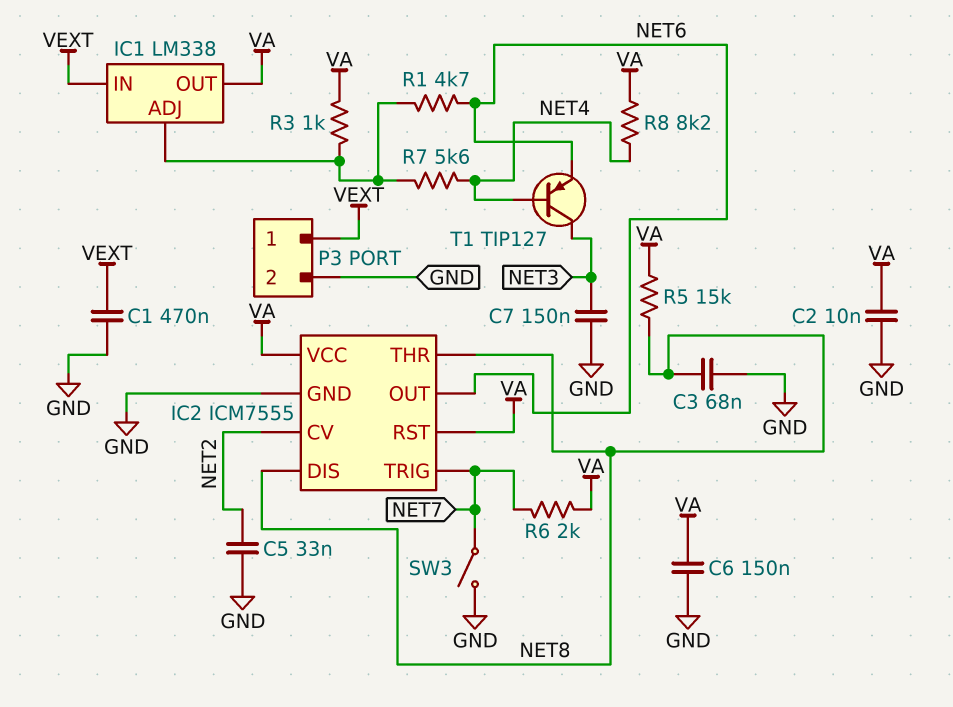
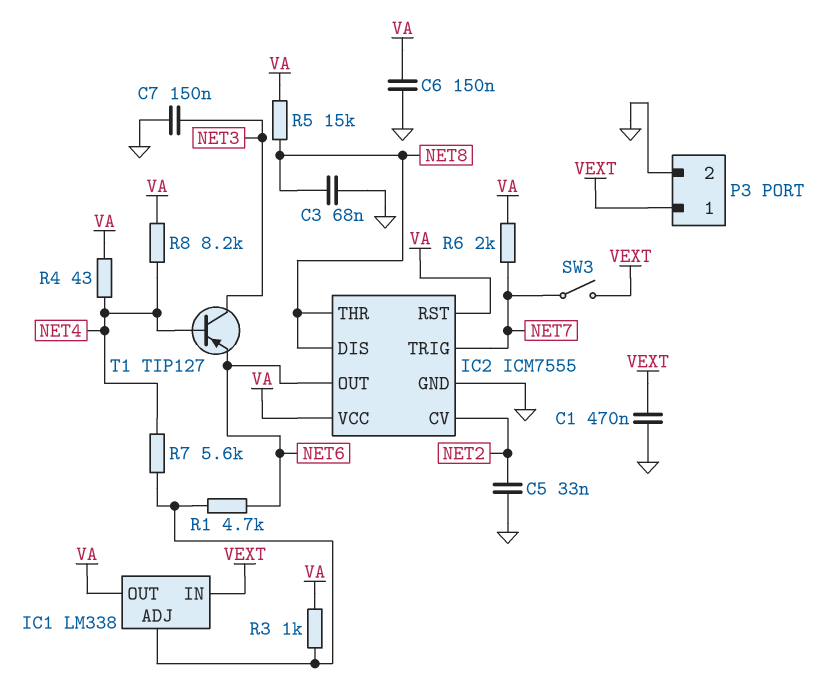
C2: 10nF (GND, VA) -> none
R4: none -> 43 (NET4, VA)
SW3: switch (GND, NET7) -> switch (NET7, VEXT)

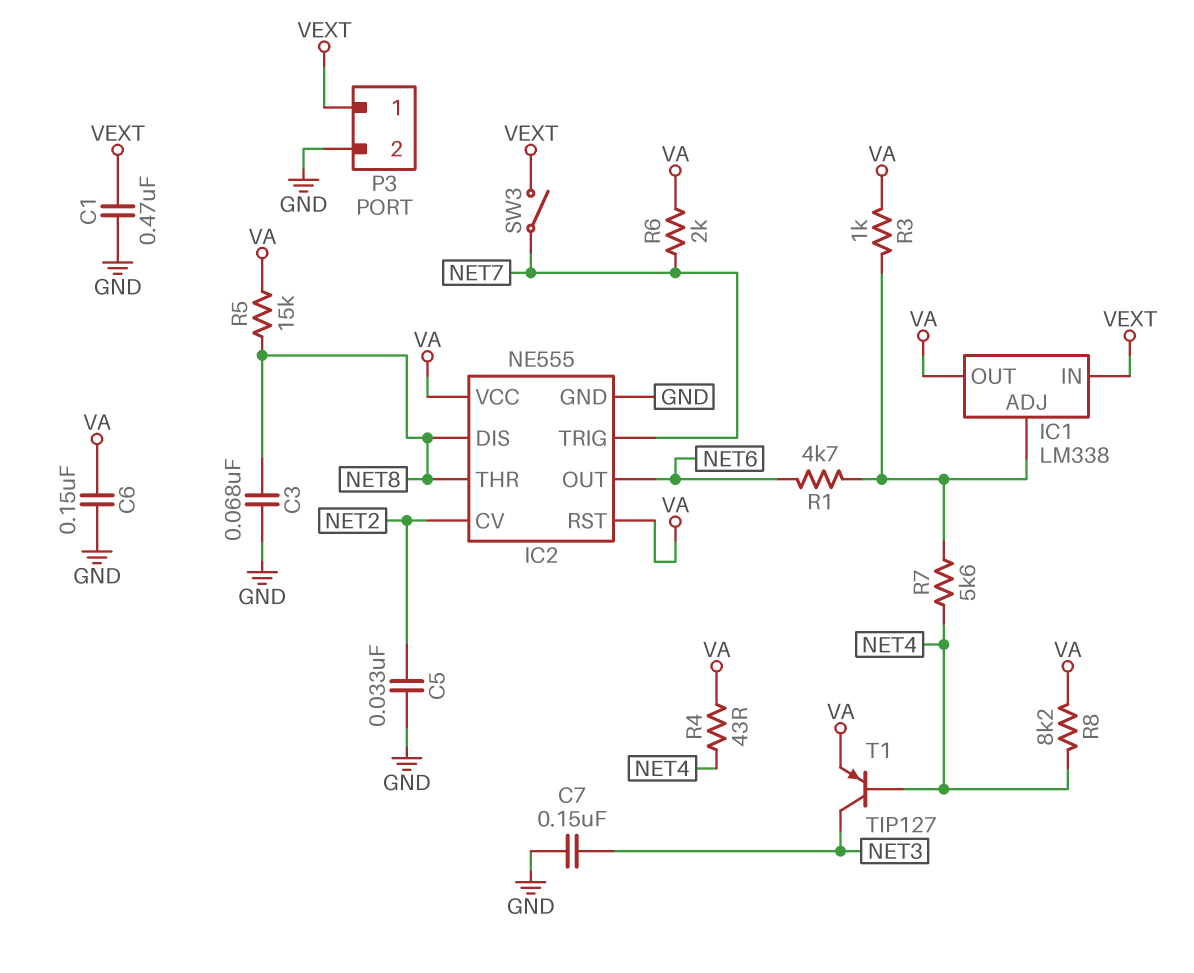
IC2: ICM7555 -> NE555
T1: PNP TIP127 (B NET4, C NET3, E NET6) -> PNP TIP127 (B NET4, C NET3, E VA)

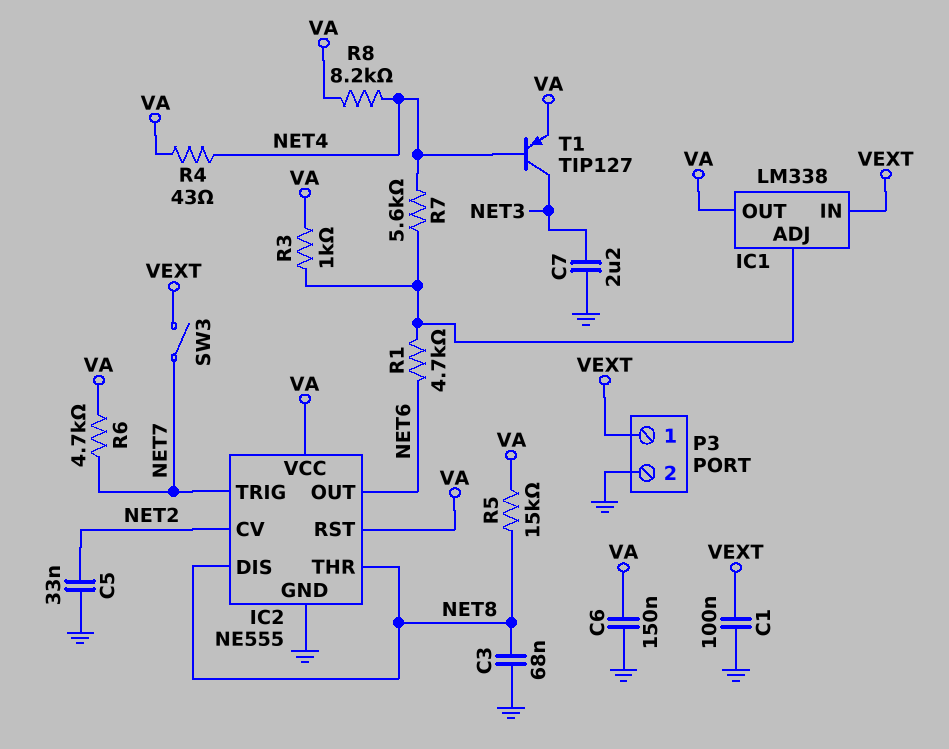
C1: 470nF (GND, VEXT) -> 100nF (GND, VEXT)
C7: 150nF (GND, NET3) -> 2.2uF (GND, NET3)
R6: 2k (NET7, VA) -> 4.7k (NET7, VA)

